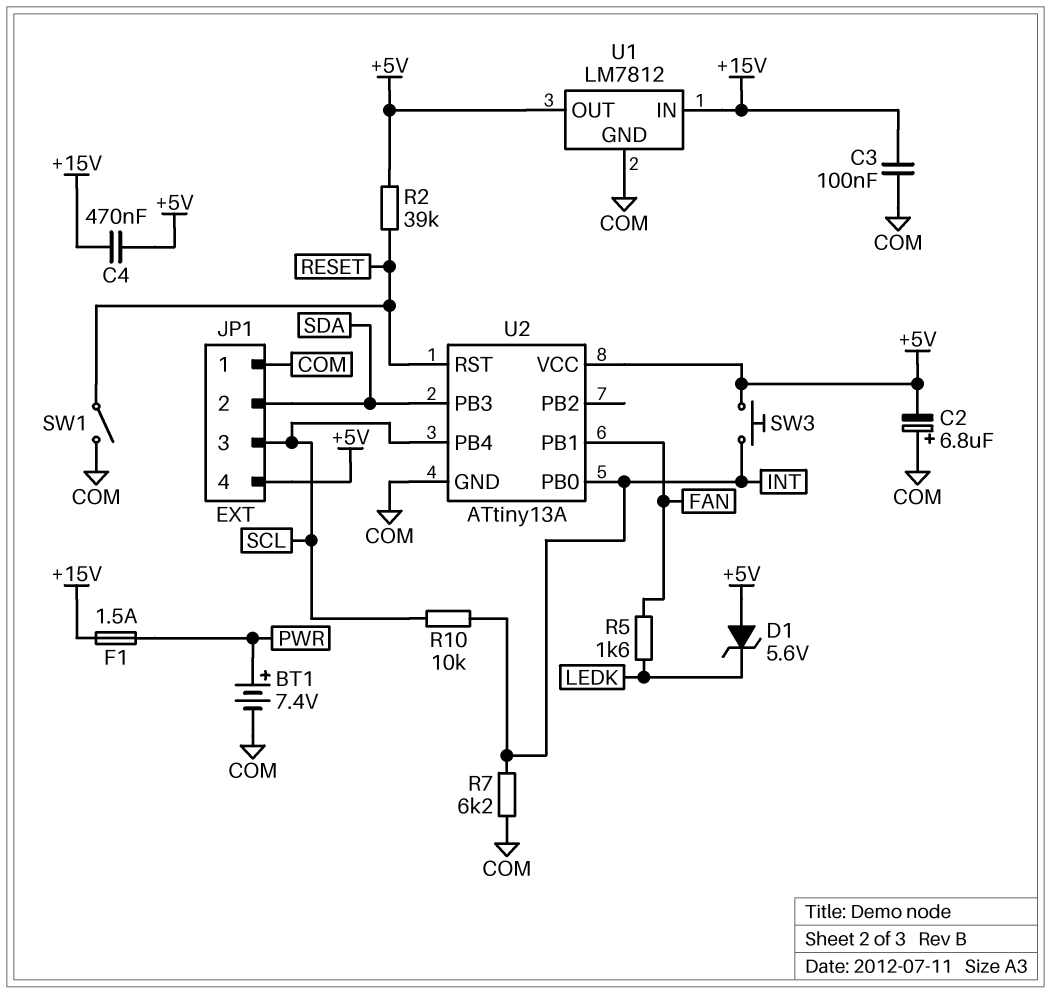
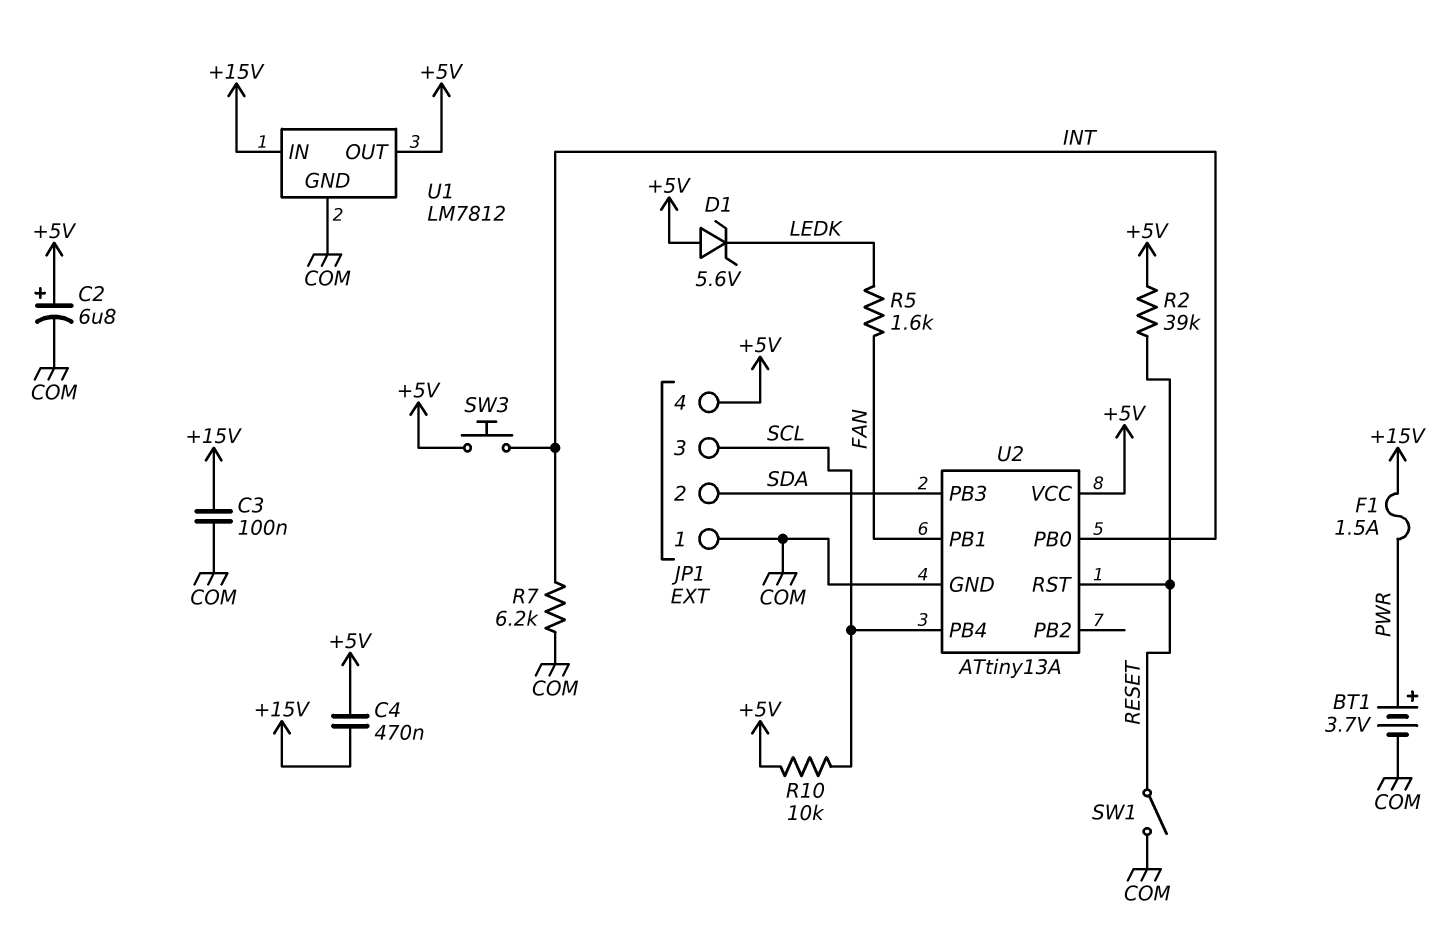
BT1: 7.4V (plus PWR, minus COM) -> 3.7V (plus PWR, minus COM)
C2: 6.8uF (plus COM, minus +5V) -> 6.8uF (plus +5V, minus COM)
R10: 10k (INT, SCL) -> 10k (+5V, SCL)

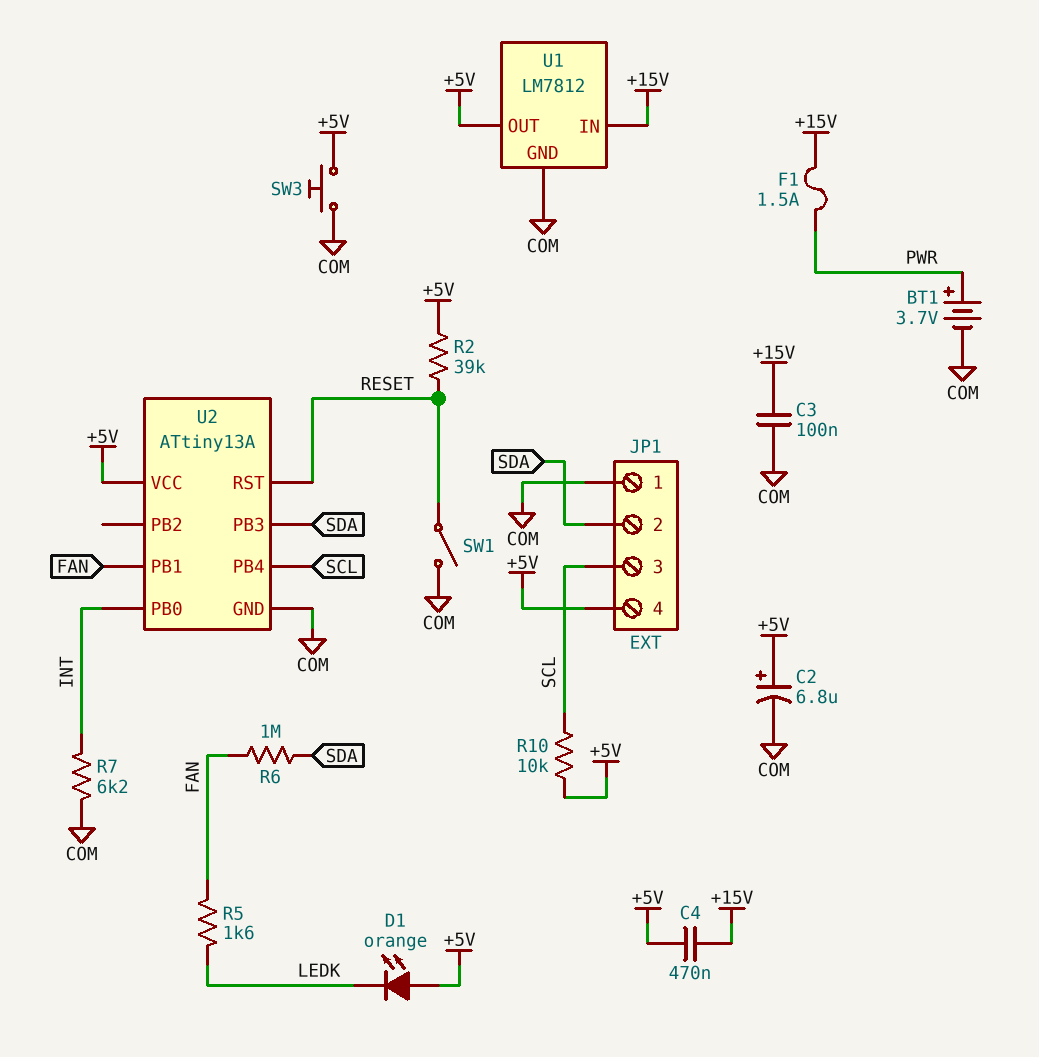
D1: zener 5.6V (A +5V, K LEDK) -> LED orange (A +5V, K LEDK)
R6: none -> 1M (FAN, SDA)
SW3: button (+5V, INT) -> button (+5V, COM)

